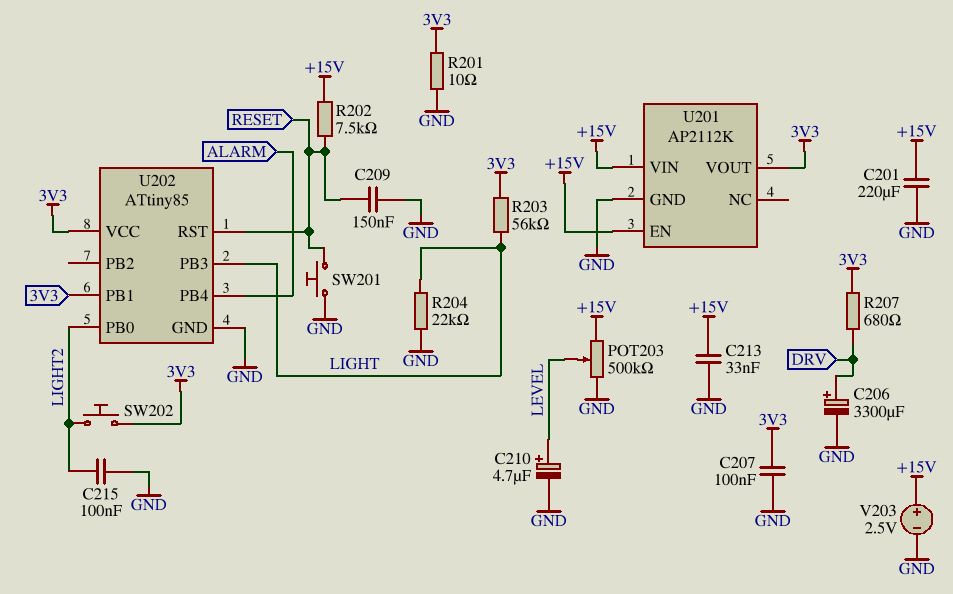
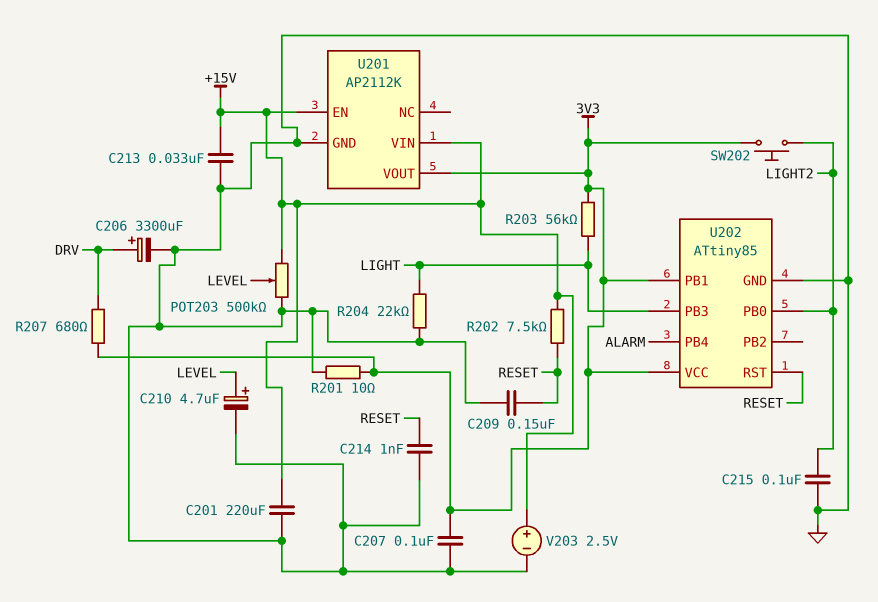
C214: none -> 1nF (GND, RESET)
SW201: button (GND, RESET) -> none

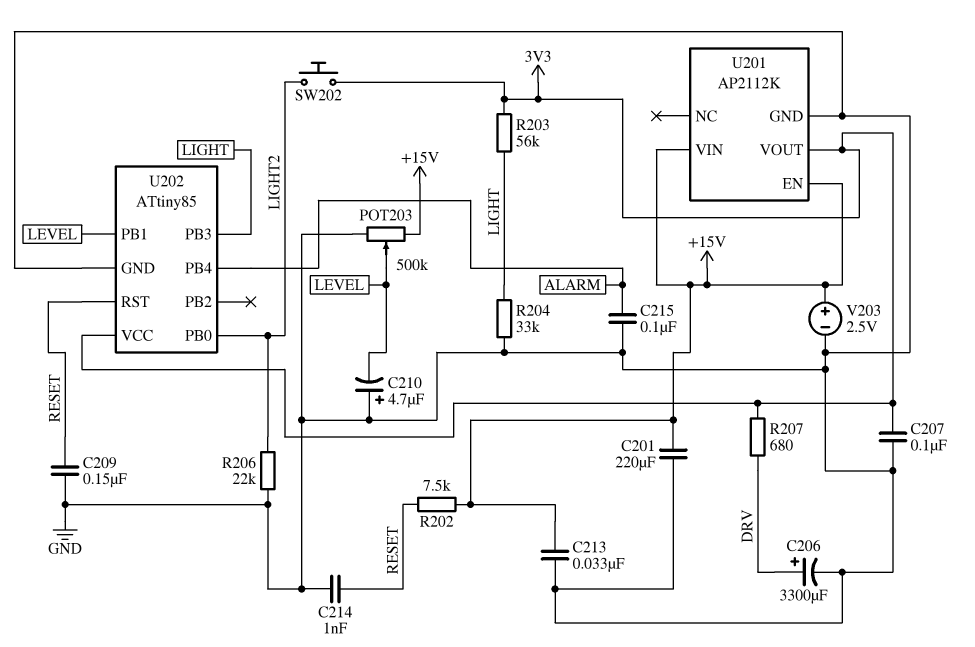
C210: 4.7uF (plus LEVEL, minus GND) -> 4.7uF (plus GND, minus LEVEL)
C215: 100nF (GND, LIGHT2) -> 100nF (ALARM, GND)
R201: 10 (3V3, GND) -> none
R204: 22k (GND, LIGHT) -> 33k (GND, LIGHT)
R206: none -> 22k (GND, LIGHT2)
U202 pin PB1: 3V3 -> LEVEL

